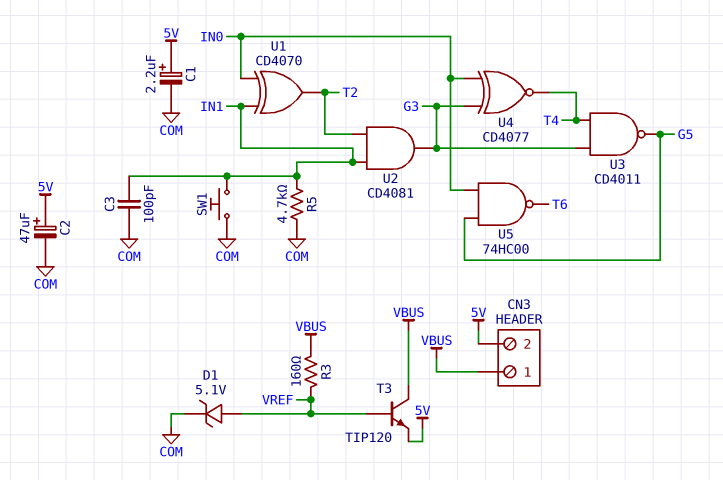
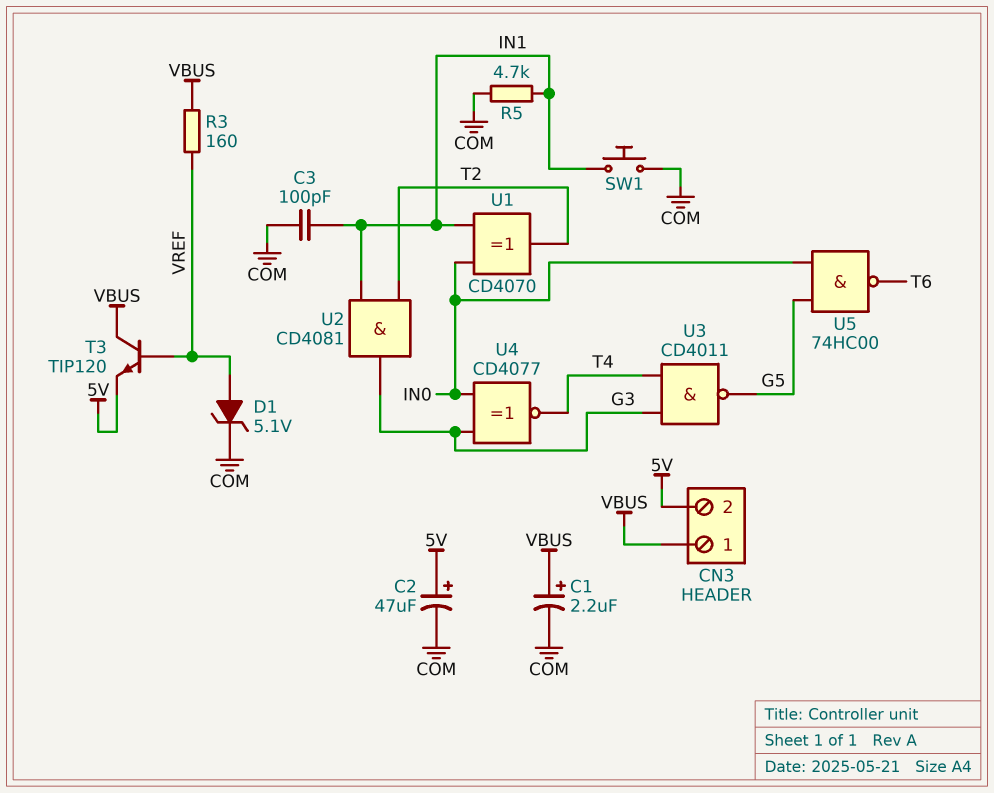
C1: 2.2uF (plus 5V, minus COM) -> 2.2uF (plus VBUS, minus COM)

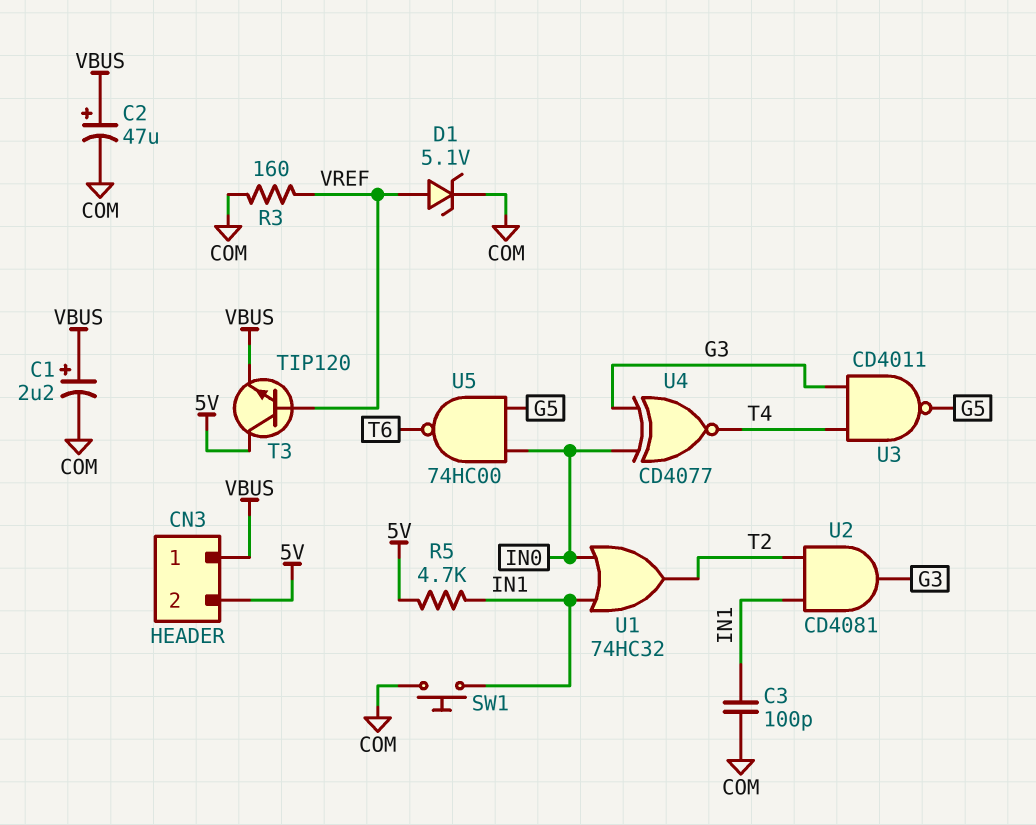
C2: 47uF (plus 5V, minus COM) -> 47uF (plus VBUS, minus COM)
R3: 160 (VBUS, VREF) -> 160 (COM, VREF)
R5: 4.7k (COM, IN1) -> 4.7k (5V, IN1)
T3: NPN TIP120 (B VREF, C VBUS, E 5V) -> NPN TIP120 (B VREF, C 5V, E VBUS)
U1: XOR CD4070 (in IN0, in IN1, out T2) -> OR 74HC32 (in IN0, in IN1, out T2)

